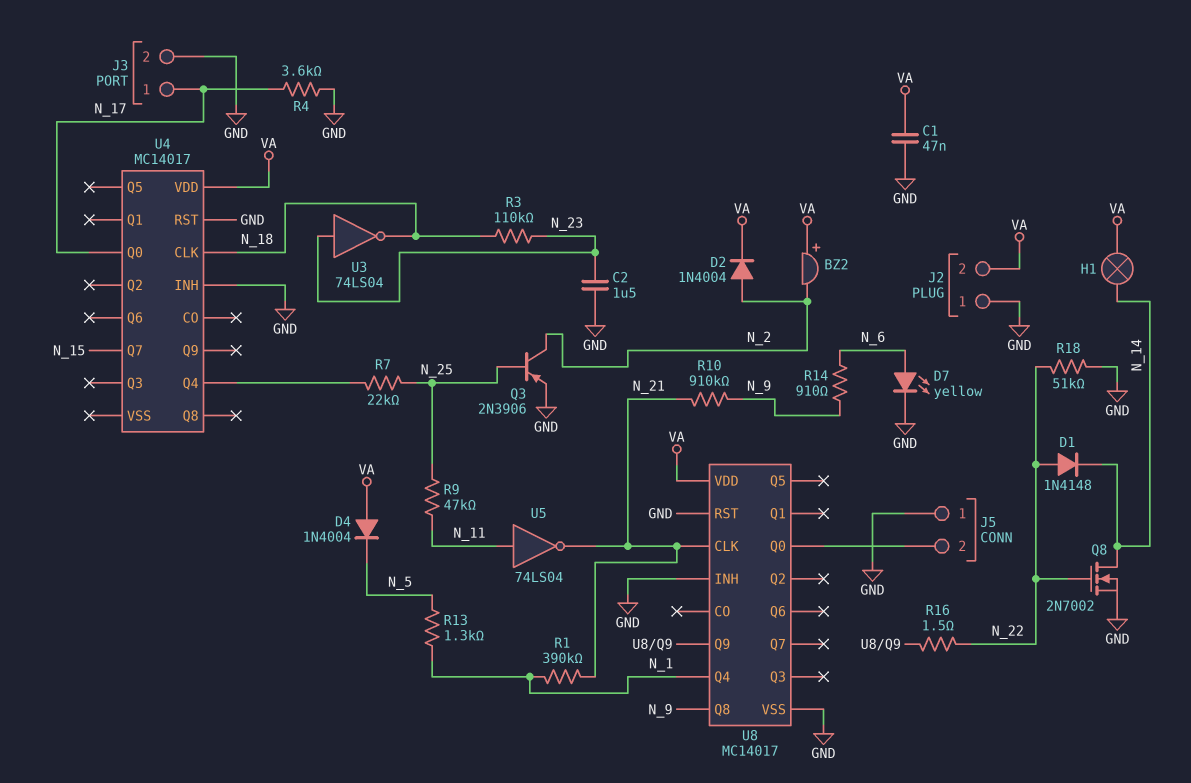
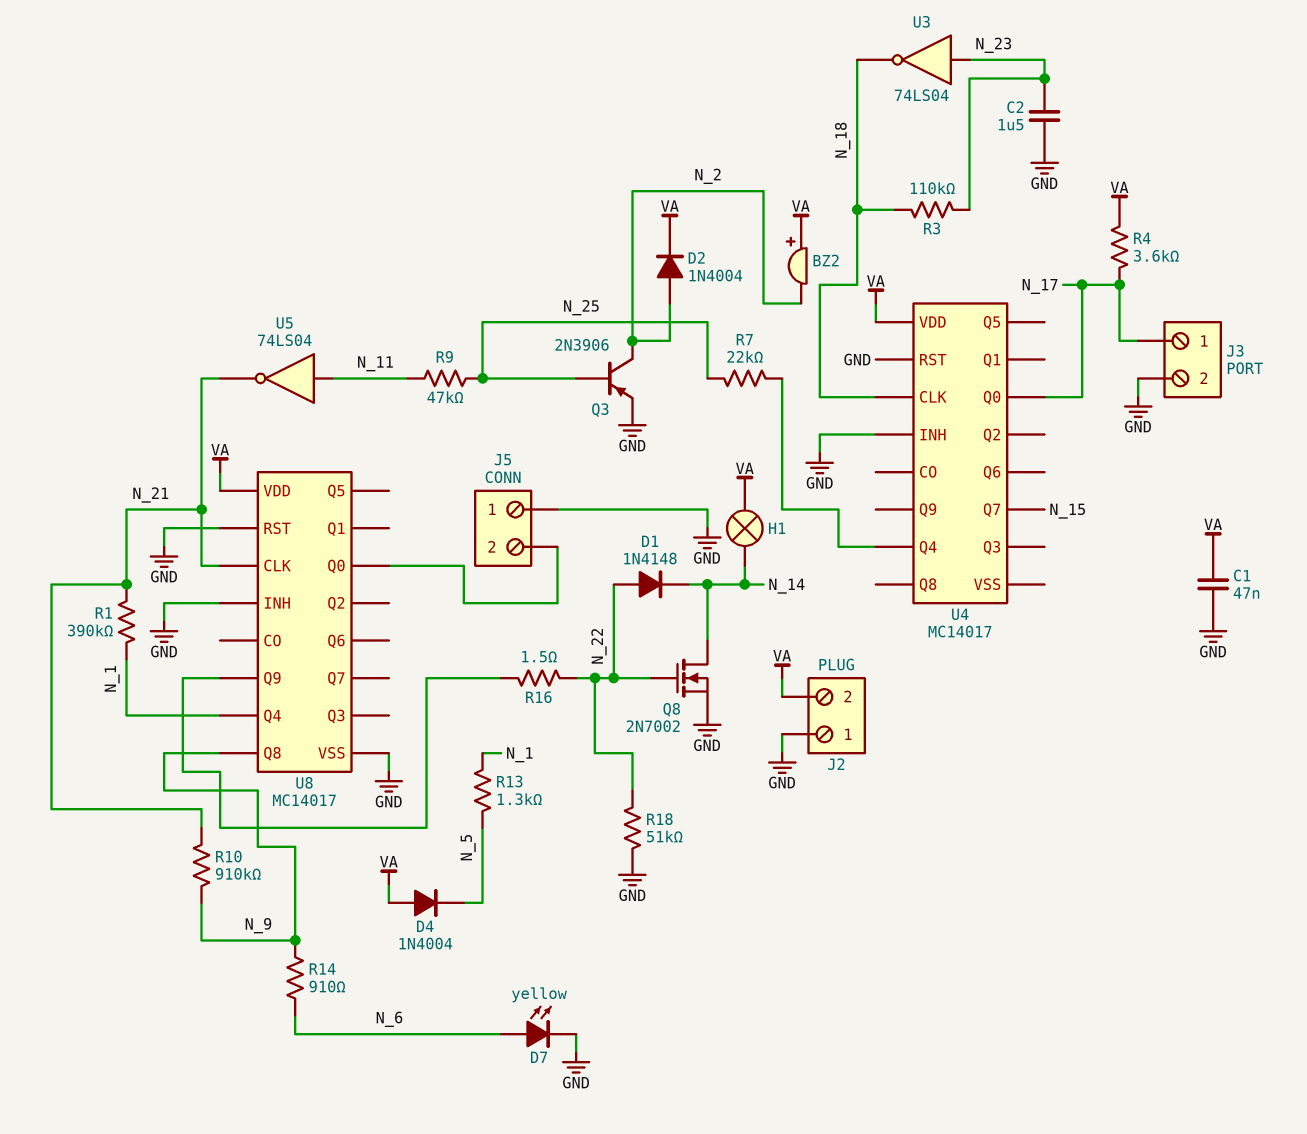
R4: 3.6k (GND, N_17) -> 3.6k (N_17, VA)

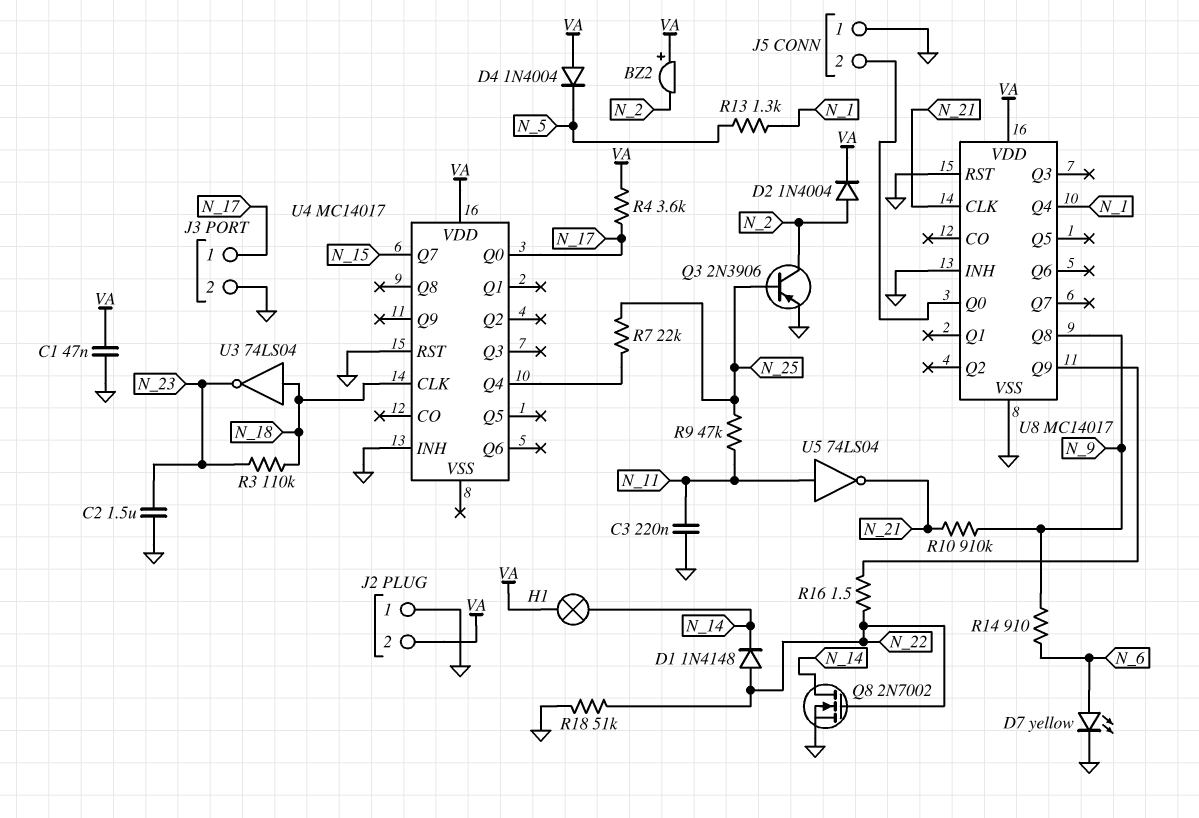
C3: none -> 220nF (GND, N_11)
R1: 390k (N_1, N_21) -> none
U3: NOT 74LS04 (in N_23, out N_18) -> NOT 74LS04 (in N_18, out N_23)

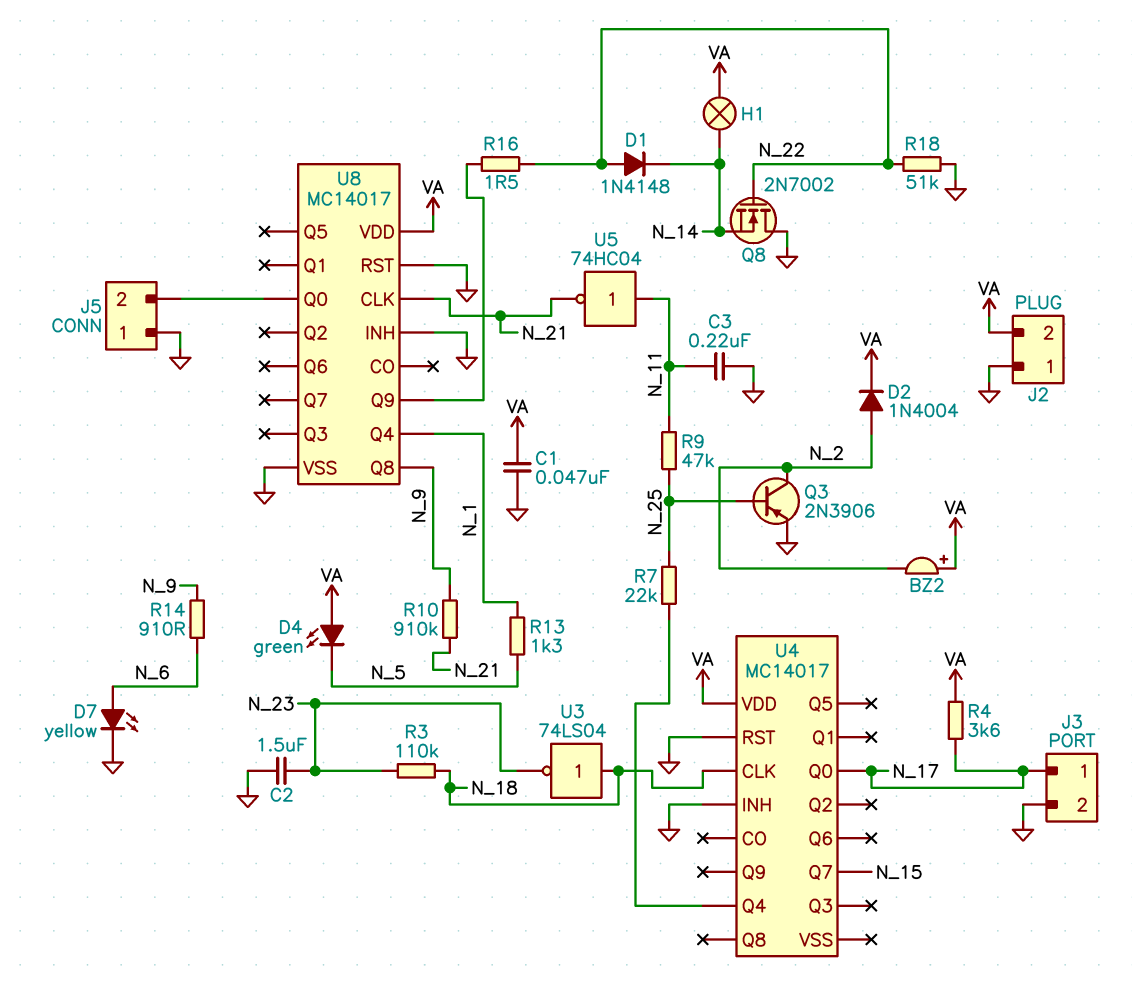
D4: diode 1N4004 (A VA, K N_5) -> LED green (A VA, K N_5)
Q8: NMOS 2N7002 (G N_22, D N_14, S GND) -> NMOS 2N7002 (G N_22, D GND, S N_14)
U5: NOT 74LS04 (in N_11, out N_21) -> NOT 74HC04 (in N_11, out N_21)

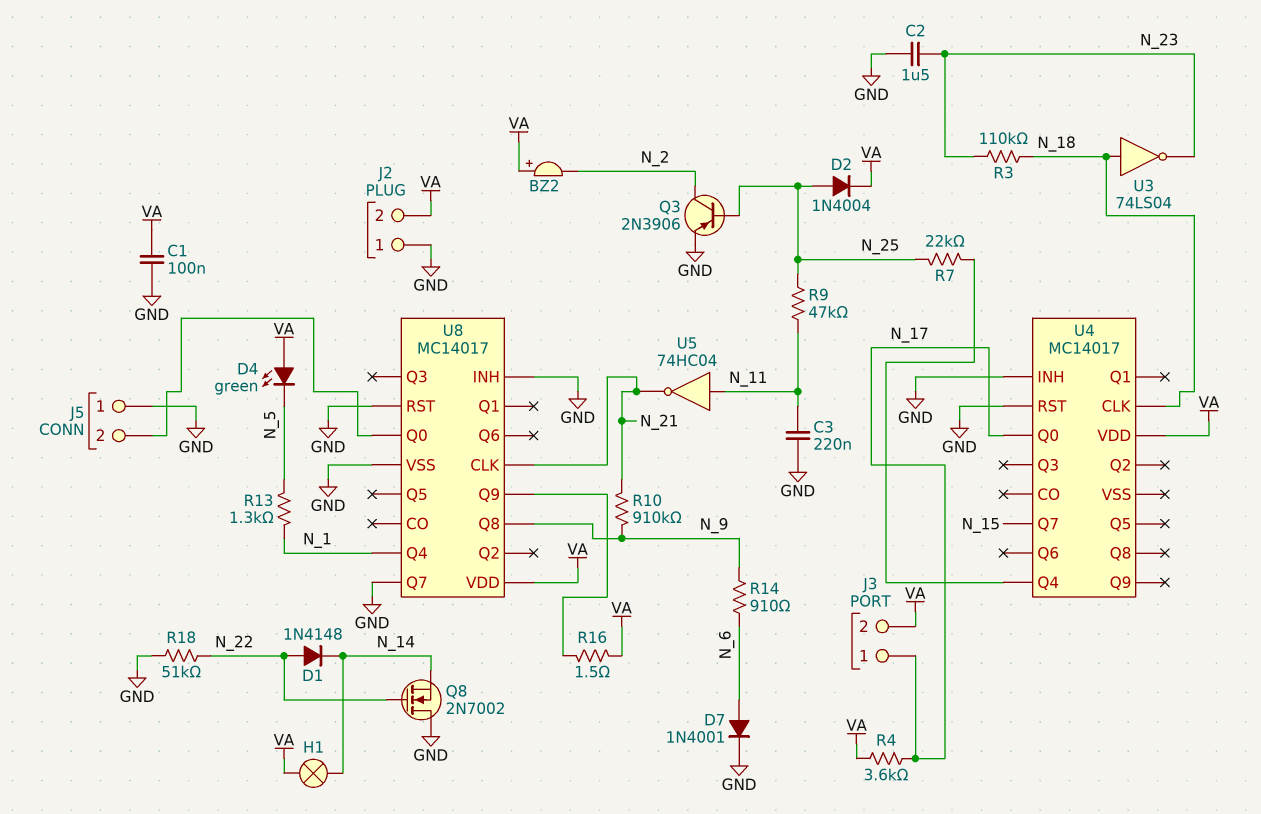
C1: 47nF (GND, VA) -> 100nF (GND, VA)
D2: diode 1N4004 (A N_2, K VA) -> diode 1N4004 (A N_25, K VA)
D7: LED yellow (A N_6, K GND) -> diode 1N4001 (A N_6, K GND)
J3 pin 2: GND -> VA
R16: 1.5 (N_22, U8/Q9) -> 1.5 (U8/Q9, VA)
U8 pin Q7: none -> GND

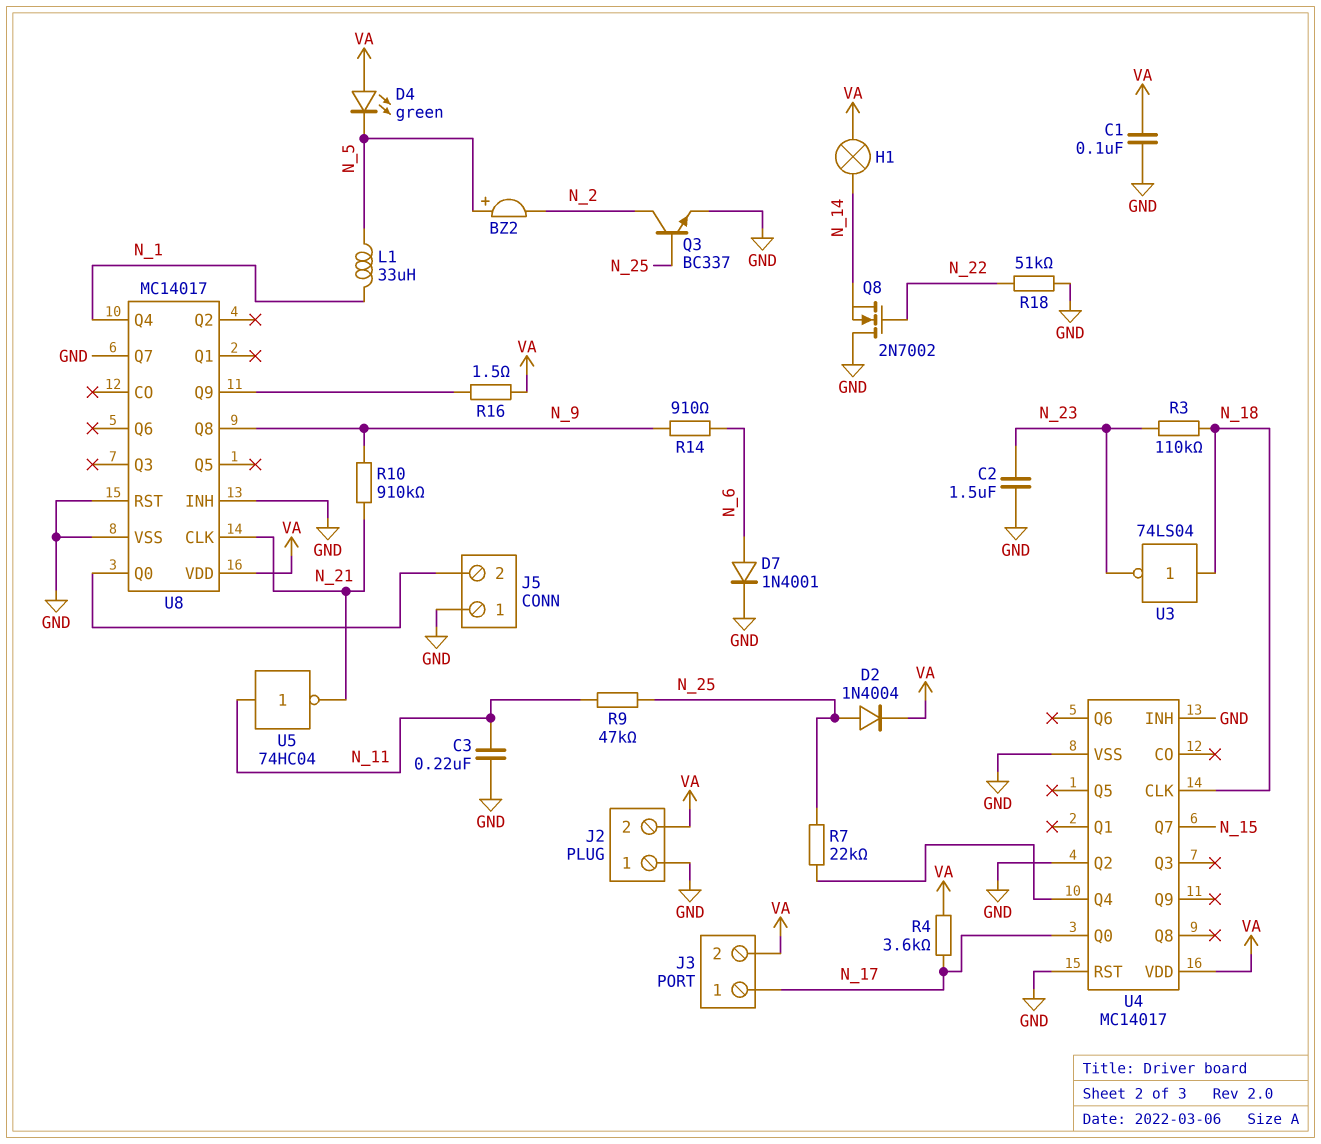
BZ2: buzzer (plus VA, minus N_2) -> buzzer (plus N_5, minus N_2)
D1: diode 1N4148 (A N_22, K N_14) -> none
L1: none -> 33uH (N_1, N_5)
Q3: PNP 2N3906 (B N_25, C N_2, E GND) -> NPN BC337 (B N_25, C N_2, E GND)
R13: 1.3k (N_1, N_5) -> none
U4 pin Q2: none -> GND
U4 pin VSS: none -> GND

